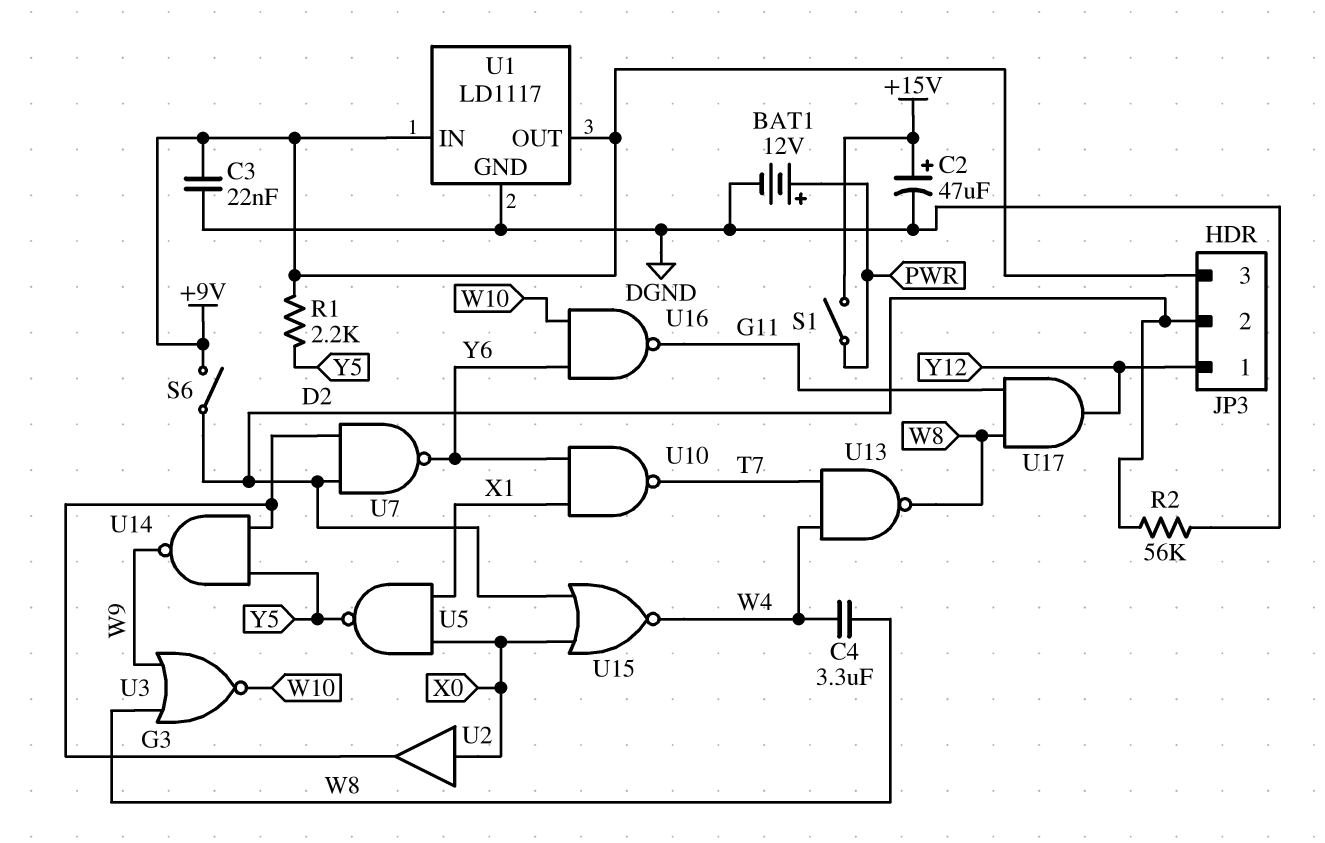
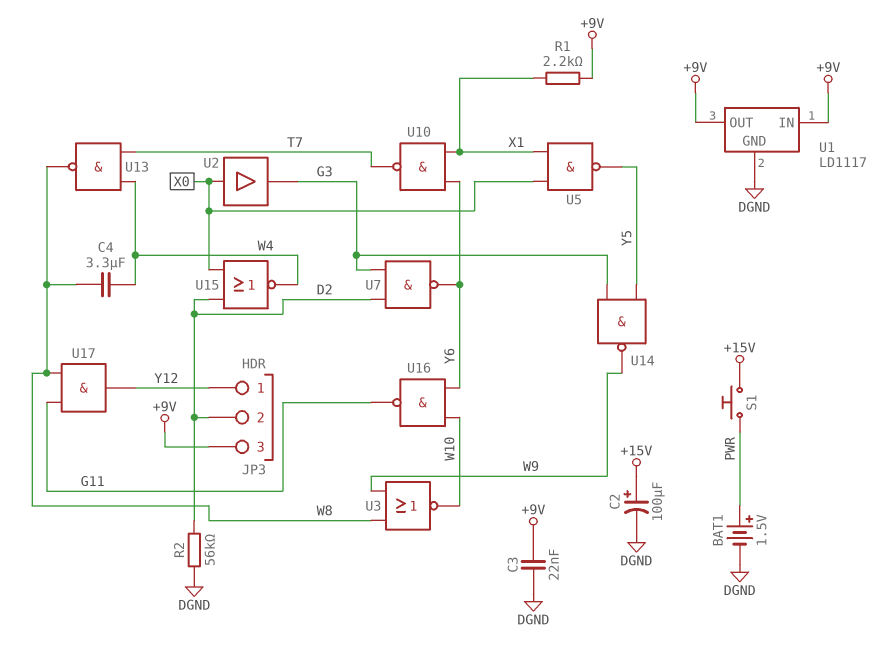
BAT1: 12V (plus PWR, minus DGND) -> 1.5V (plus PWR, minus DGND)
C2: 47uF (plus +15V, minus DGND) -> 100uF (plus +15V, minus DGND)
R1: 2.2k (+9V, Y5) -> 2.2k (+9V, X1)
S1: switch (+15V, PWR) -> button (+15V, PWR)
S6: switch (+9V, D2) -> none

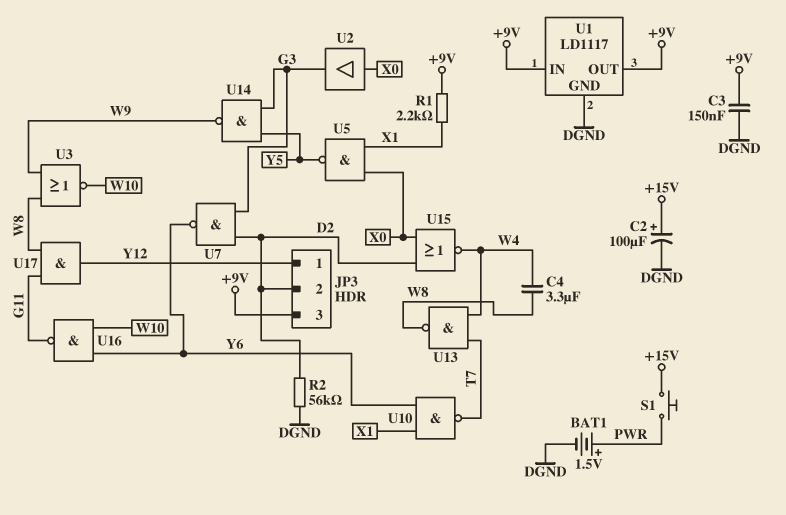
C3: 22nF (+9V, DGND) -> 150nF (+9V, DGND)

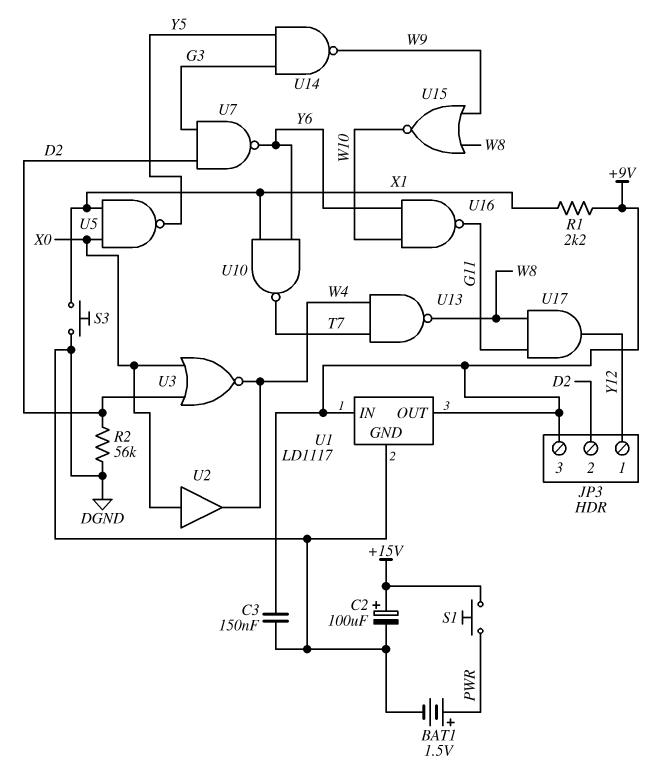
C4: 3.3uF (W4, W8) -> none
S3: none -> button (DGND, X1)
U2: buffer (in X0, out G3) -> buffer (in X0, out W4)
U3: NOR (in W8, in W9, out W10) -> NOR (in D2, in X0, out W4)
U15: NOR (in D2, in X0, out W4) -> NOR (in W8, in W9, out W10)

